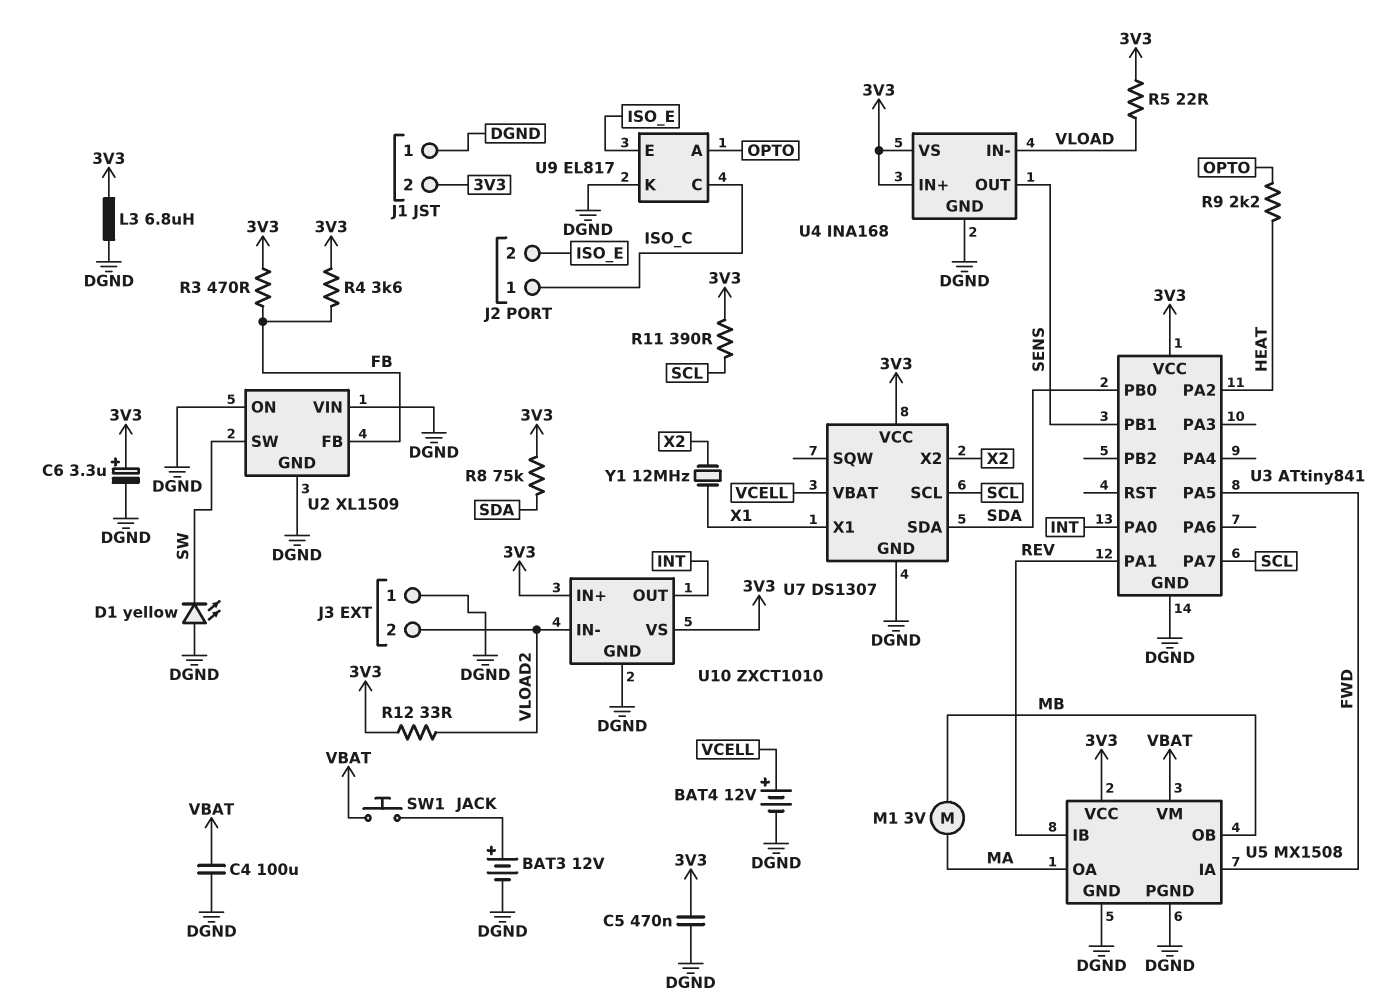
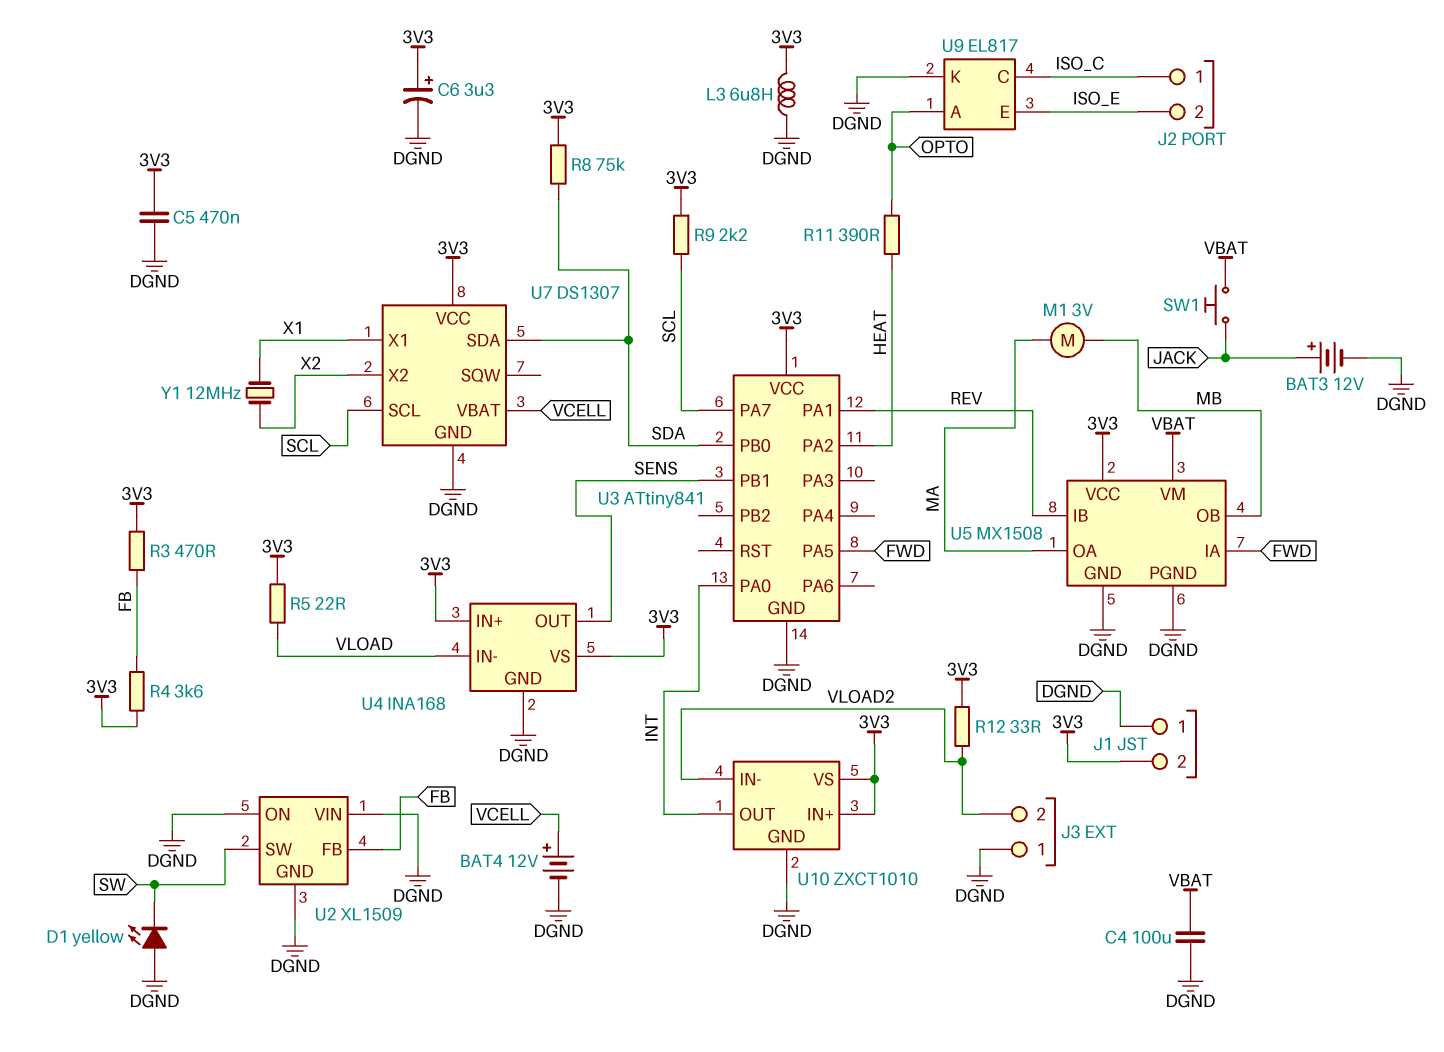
R9: 2.2k (HEAT, OPTO) -> 2.2k (3V3, SCL)
R11: 390 (3V3, SCL) -> 390 (HEAT, OPTO)

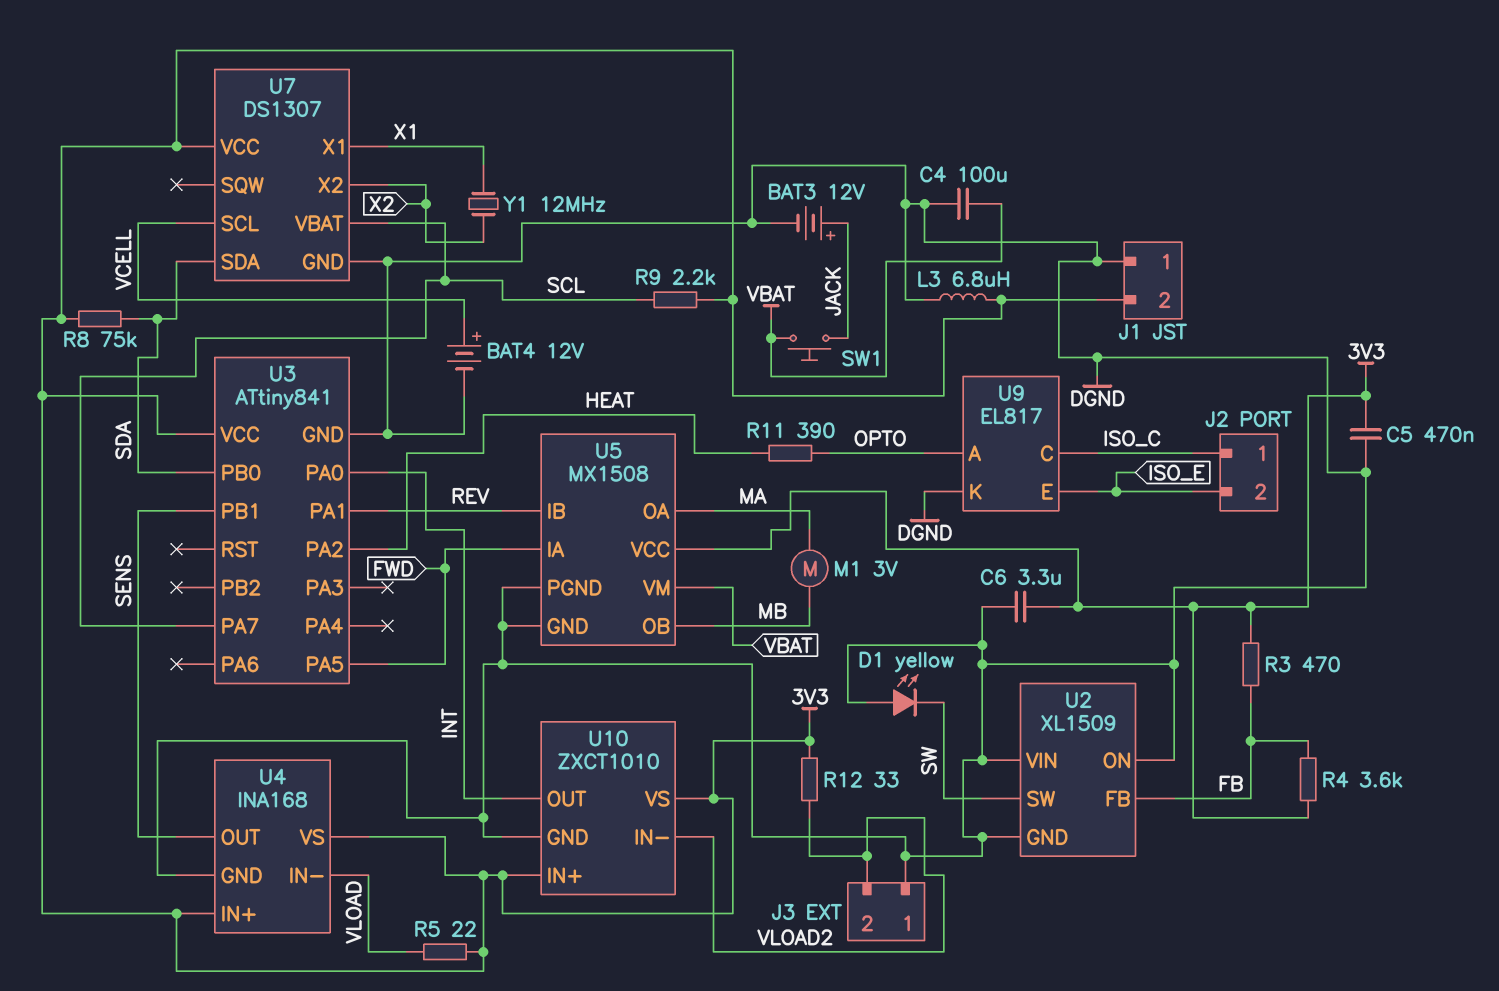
C6: 3.3uF (plus 3V3, minus DGND) -> 3.3uF (3V3, DGND)
U7 pin SCL: SCL -> VCELL
U7 pin VBAT: VCELL -> SCL

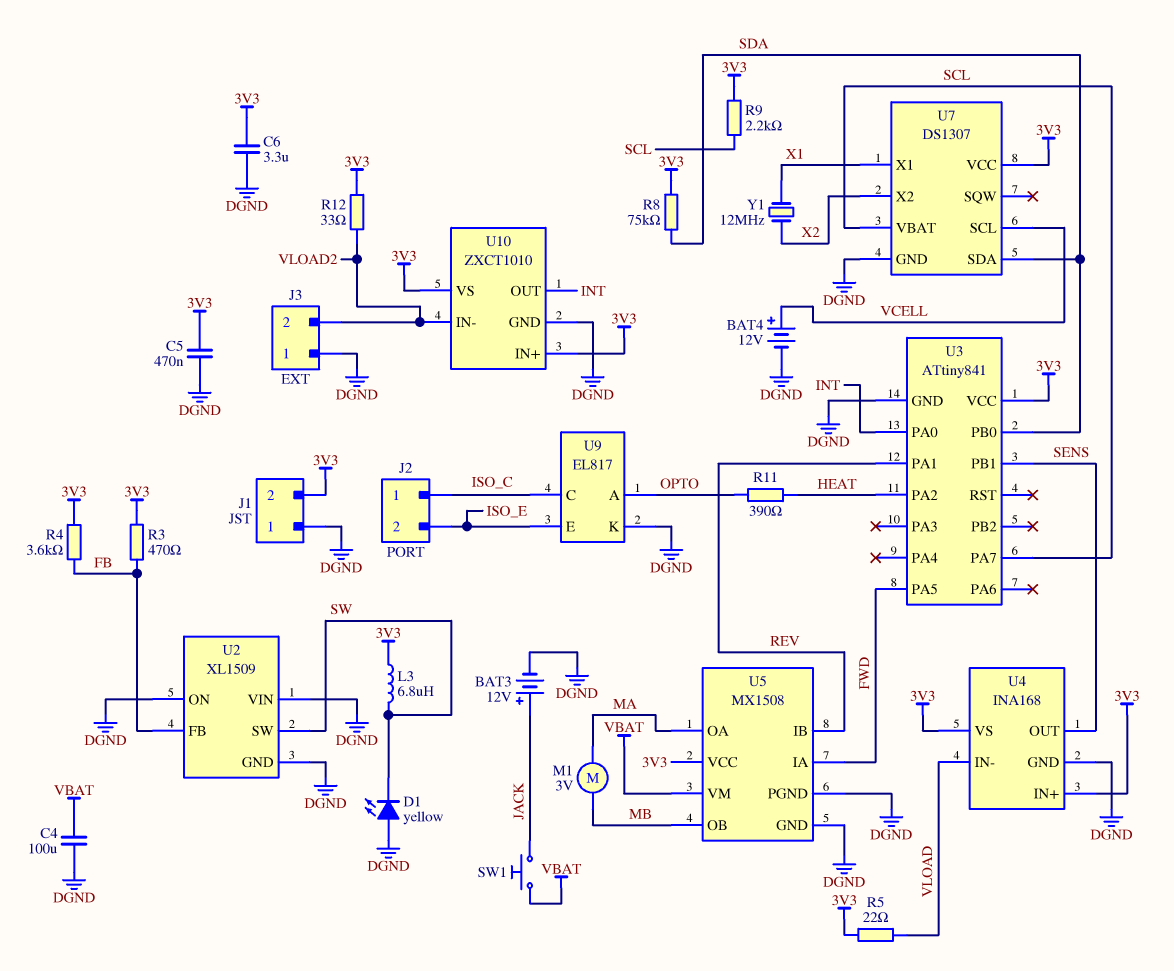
L3: 6.8uH (3V3, DGND) -> 6.8uH (3V3, SW)

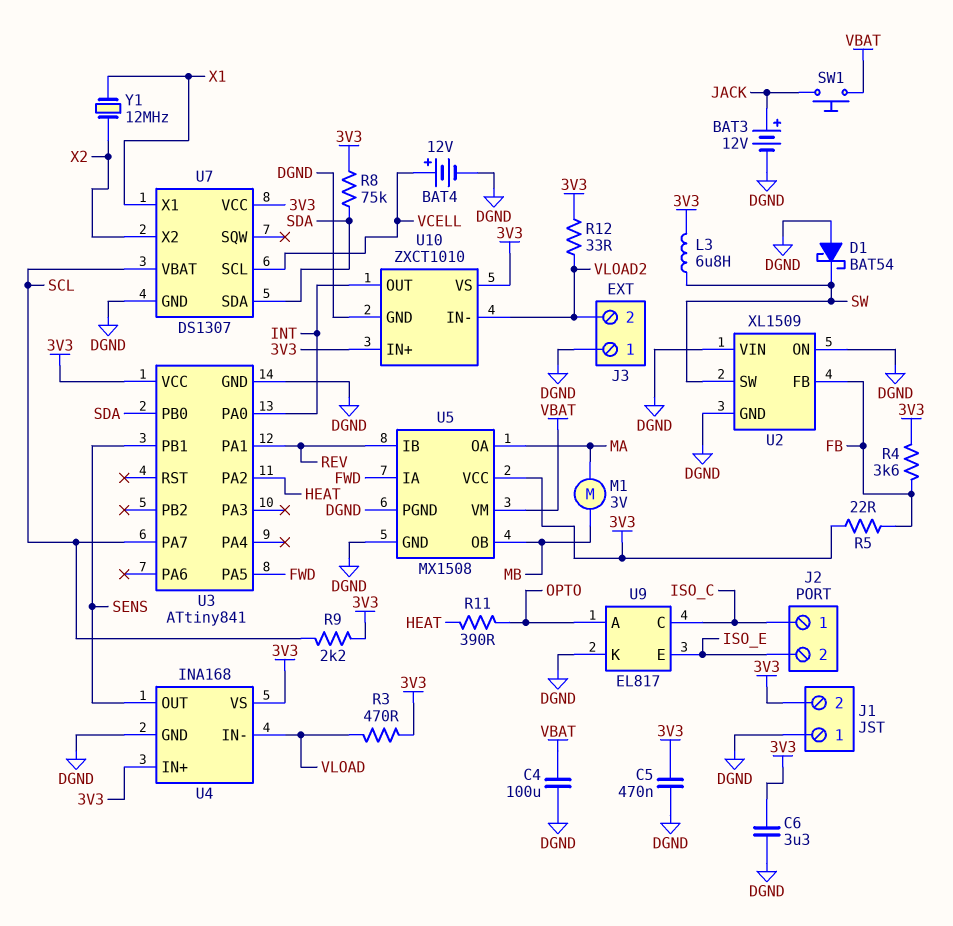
D1: LED yellow (A DGND, K SW) -> schottky BAT54 (A DGND, K SW)
R3: 470 (3V3, FB) -> 470 (3V3, VLOAD)
R5: 22 (3V3, VLOAD) -> 22 (3V3, FB)

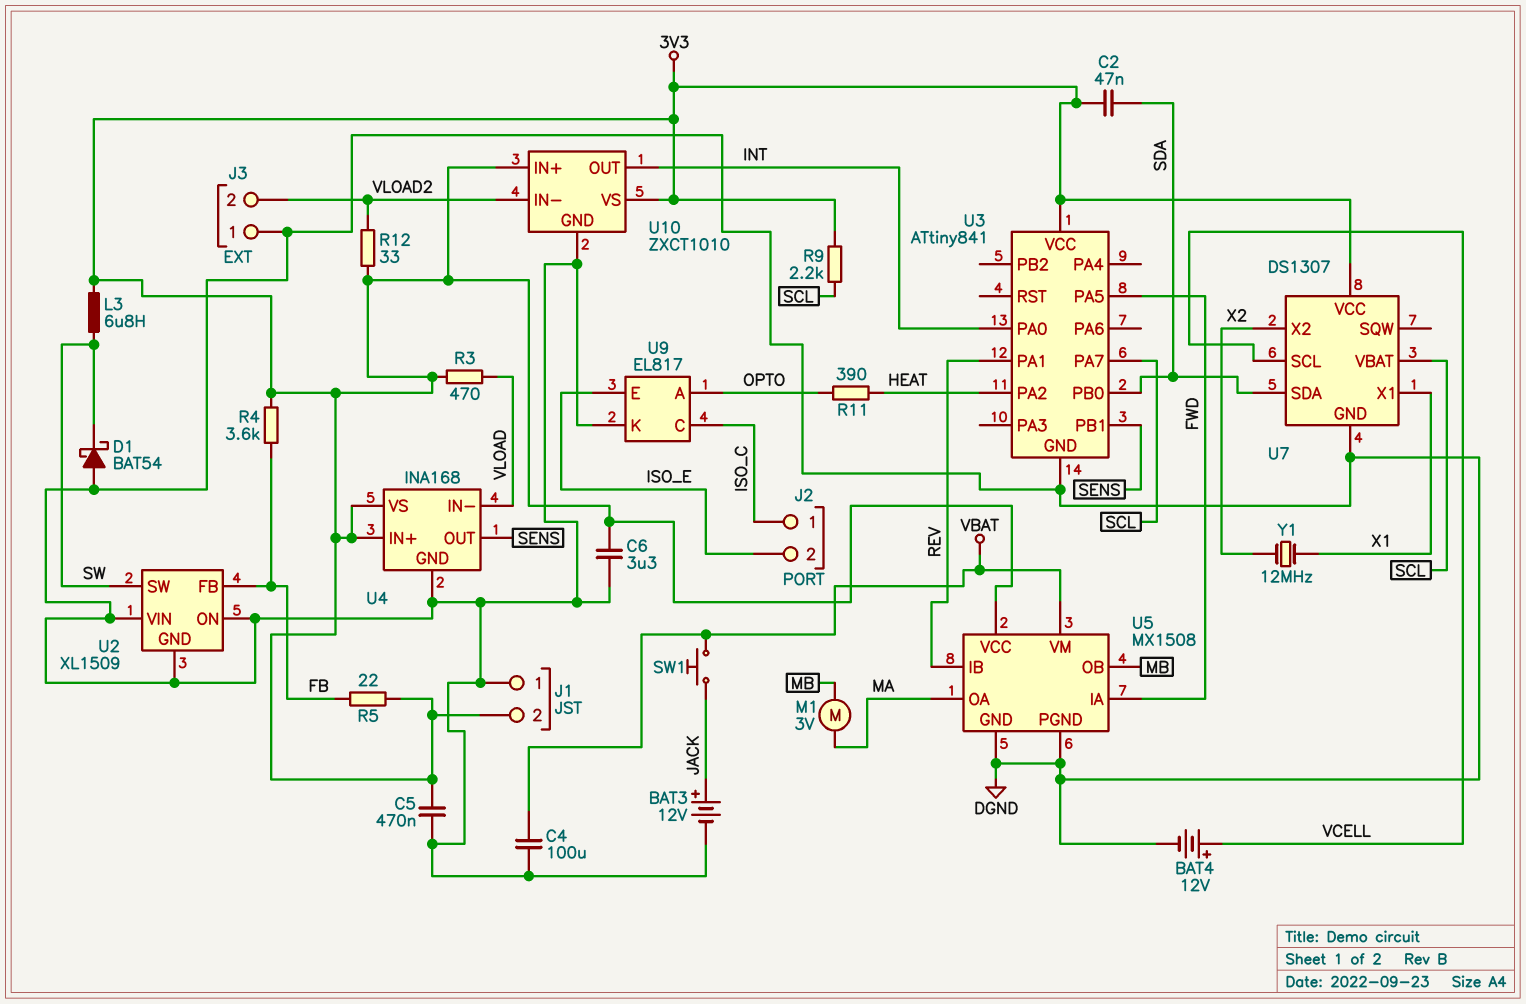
C2: none -> 47nF (3V3, SDA)
R8: 75k (3V3, SDA) -> none

